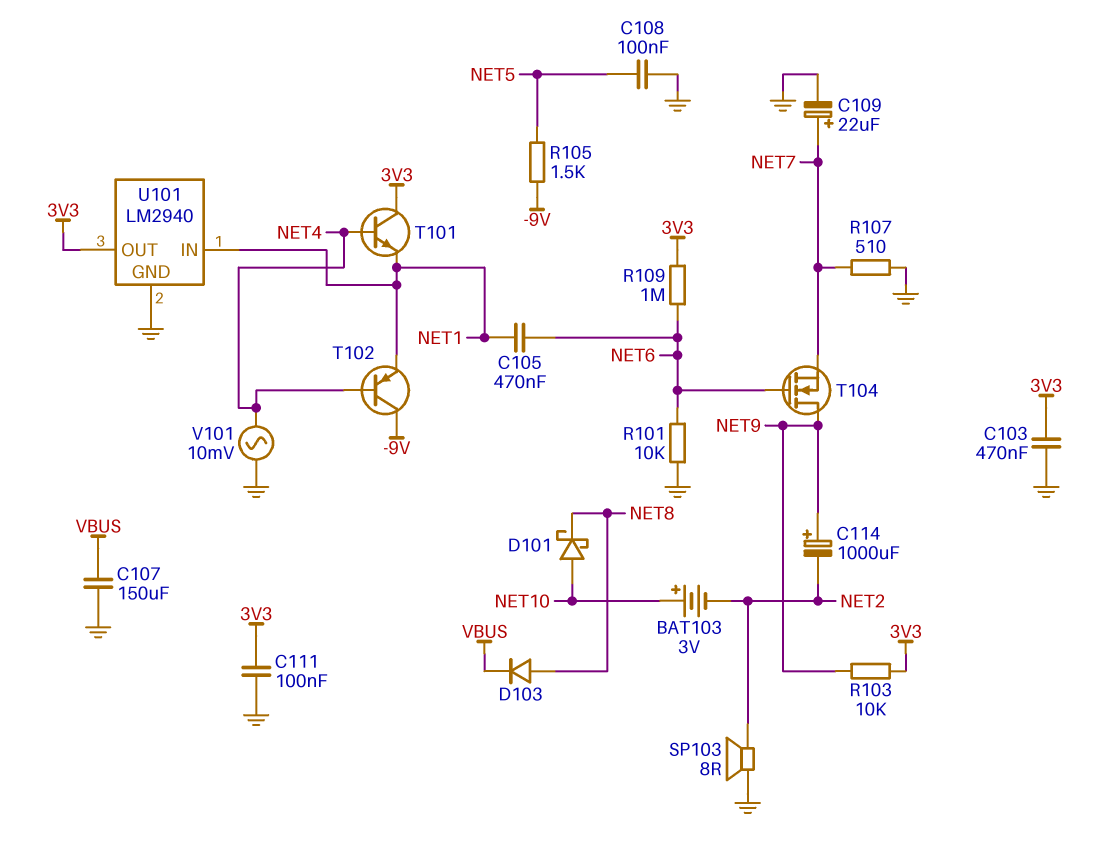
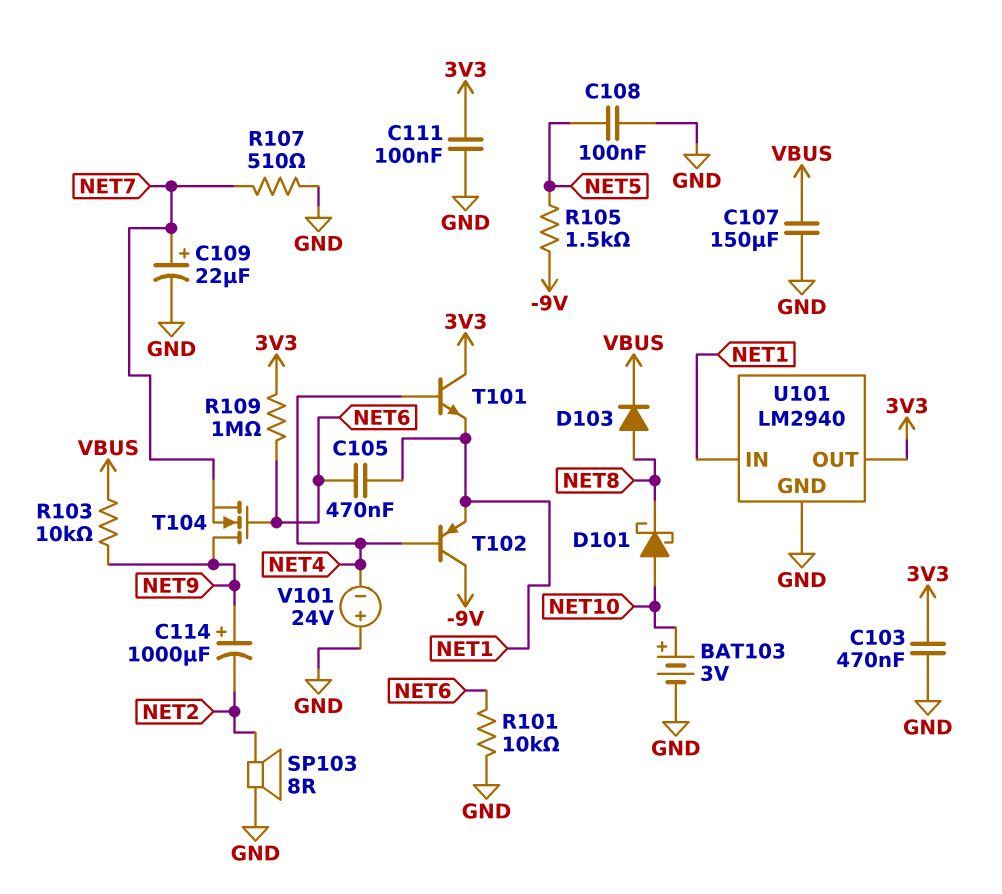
BAT103: 3V (plus NET10, minus NET2) -> 3V (plus NET10, minus GND)
R103: 10k (3V3, NET9) -> 10k (NET9, VBUS)
V101: AC 10mV (GND, NET4) -> 24V (plus GND, minus NET4)

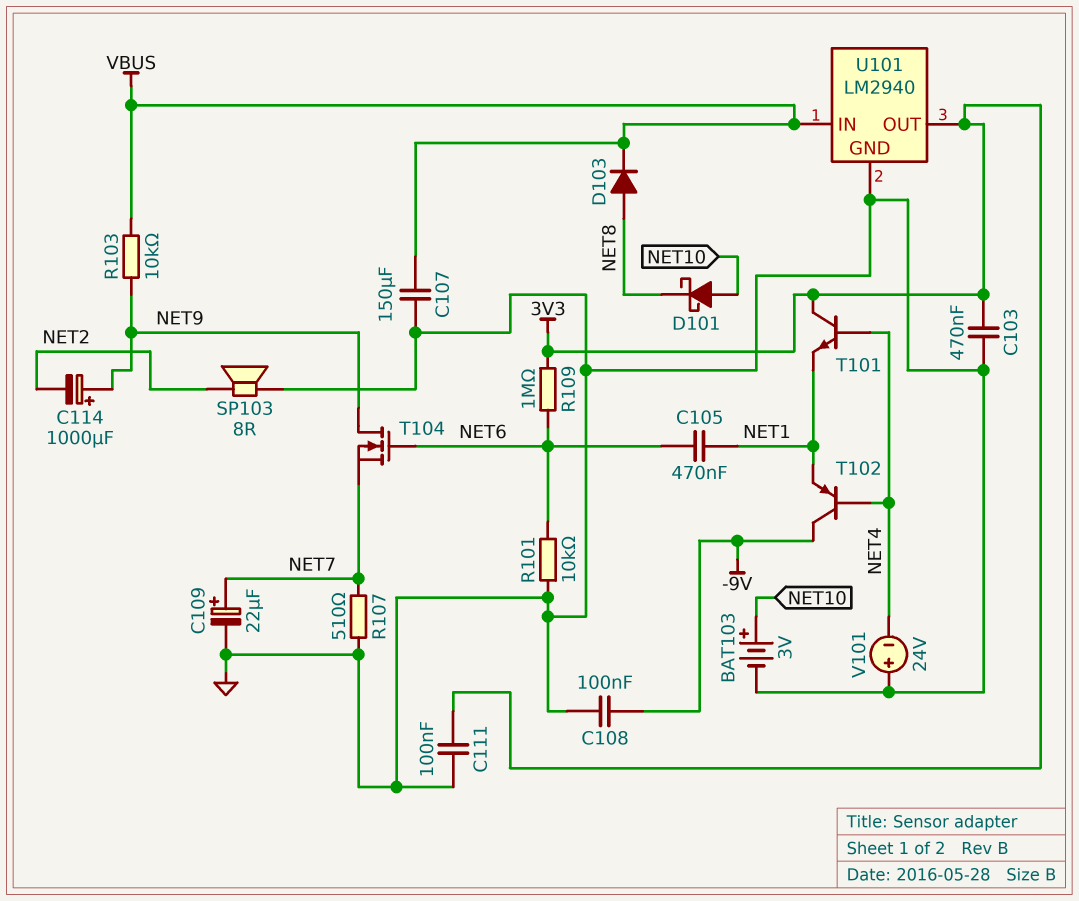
C108: 100nF (GND, NET5) -> 100nF (-9V, GND)
R105: 1.5k (-9V, NET5) -> none
U101 pin IN: NET1 -> VBUS

